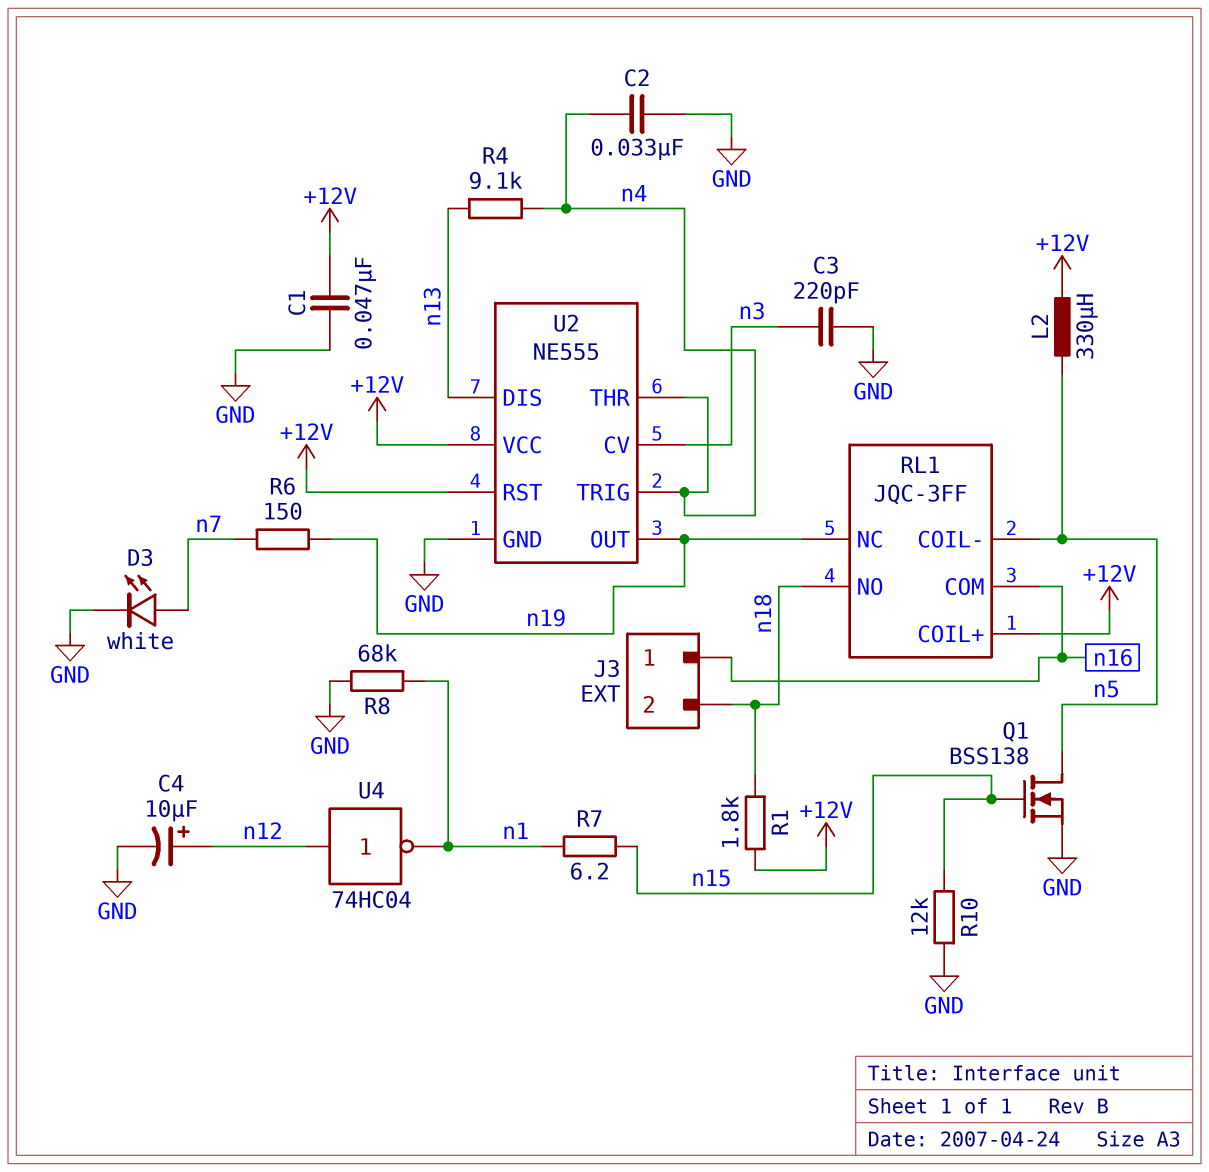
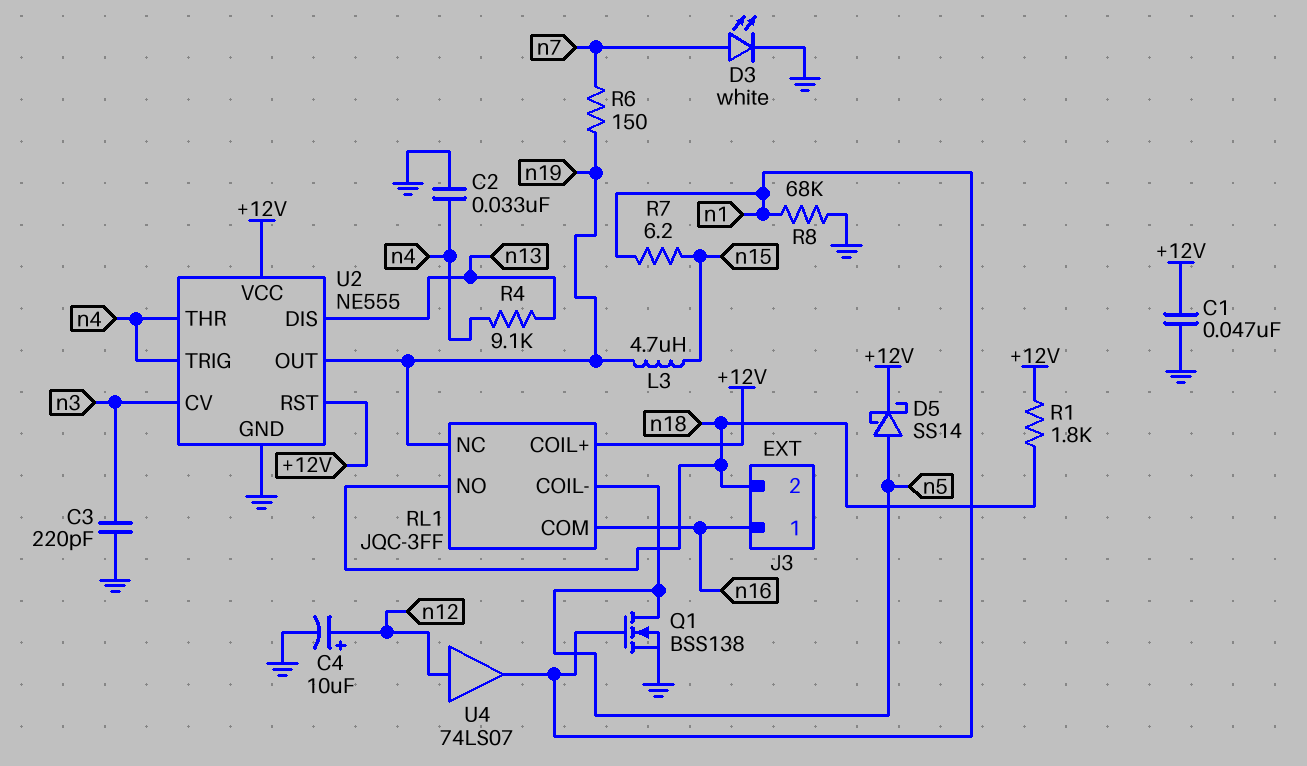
D5: none -> schottky SS14 (A n5, K +12V)
L2: 330uH (+12V, n5) -> none
L3: none -> 4.7uH (n15, n19)
Q1: NMOS BSS138 (G n15, D n5, S GND) -> NMOS BSS138 (G n1, D n5, S GND)
R10: 12k (GND, n15) -> none
U4: NOT 74HC04 (in n12, out n1) -> buffer 74LS07 (in n12, out n1)

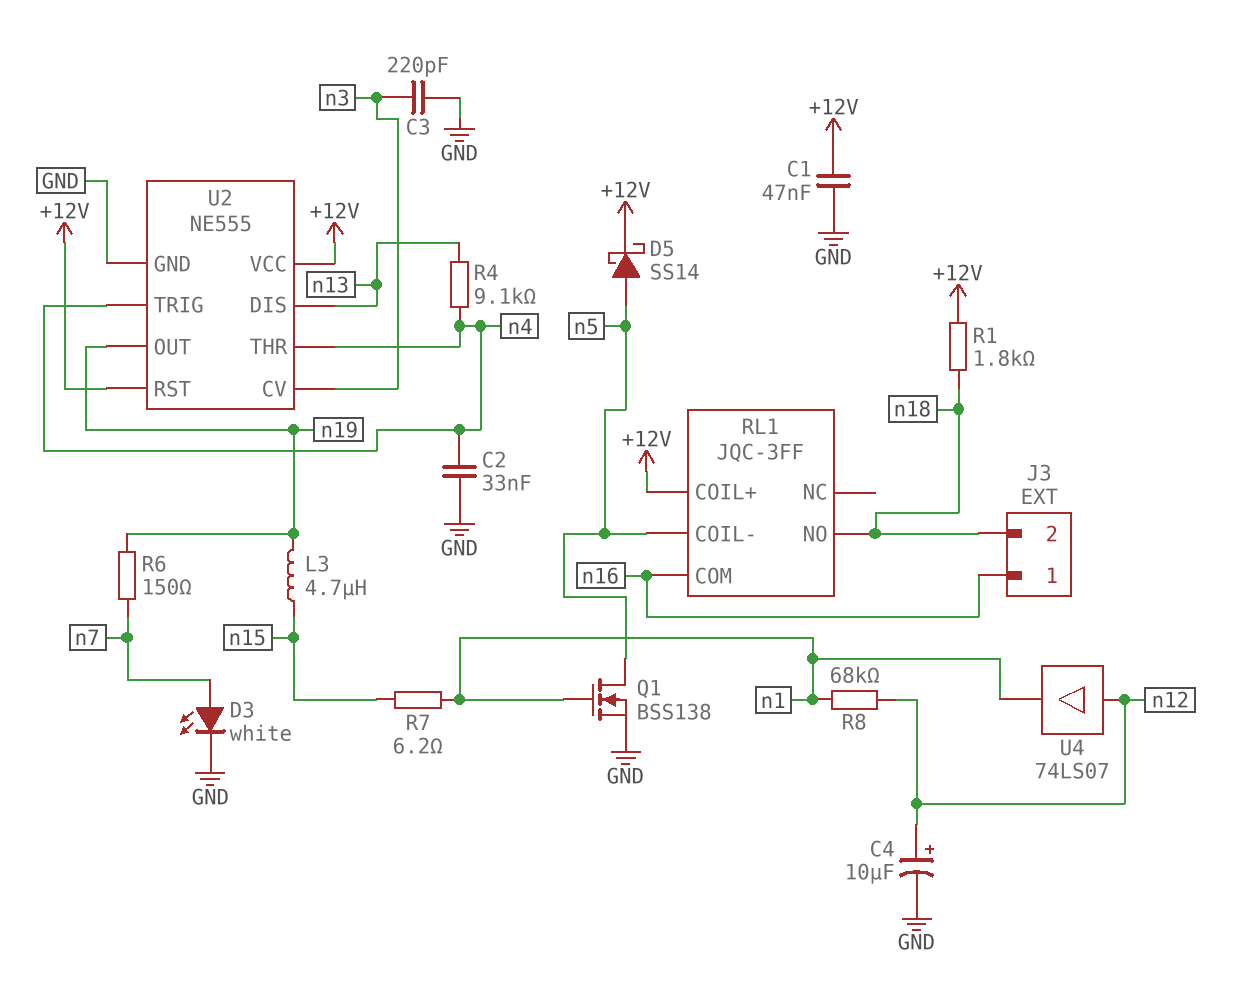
R8: 68k (GND, n1) -> 68k (n1, n12)
RL1 pin NC: n19 -> none

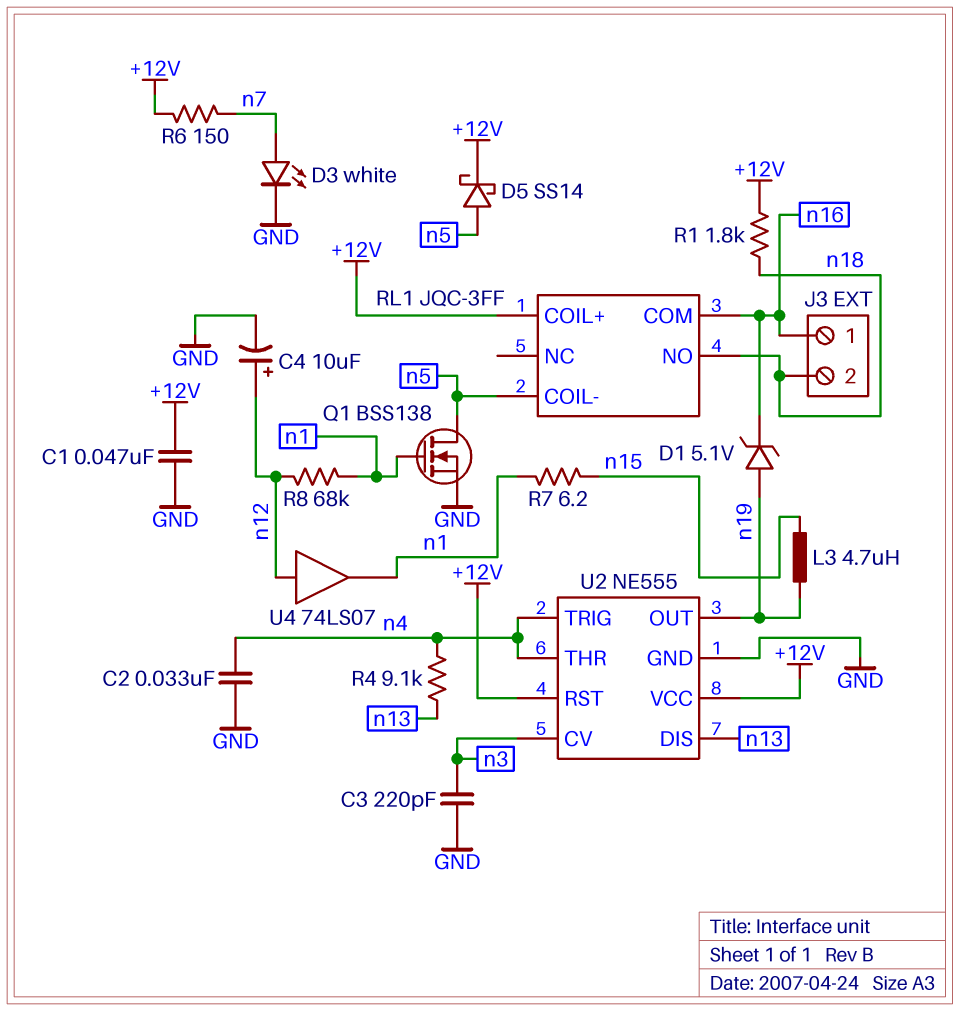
D1: none -> zener 5.1V (A n19, K n16)
R6: 150 (n7, n19) -> 150 (+12V, n7)

